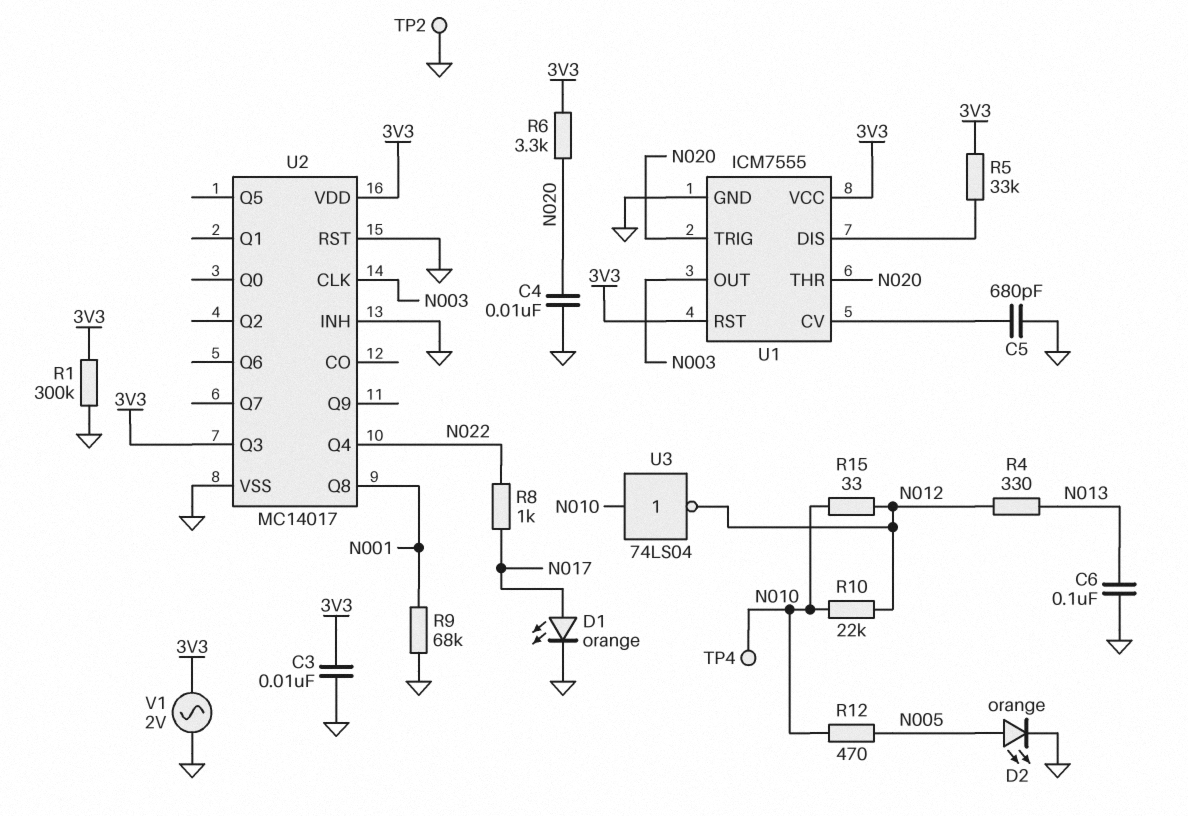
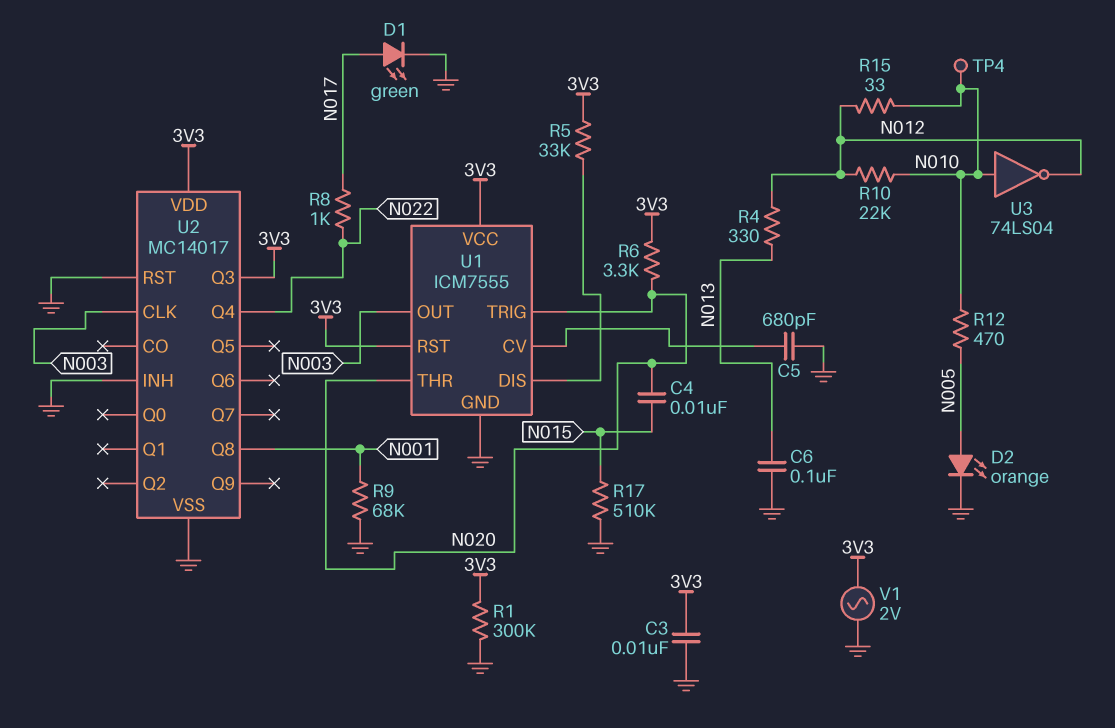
C4: 10nF (GND, N020) -> 10nF (N015, N020)
D1: LED orange (A N017, K GND) -> LED green (A N017, K GND)
R17: none -> 510k (GND, N015)
TP2: test point (GND) -> none

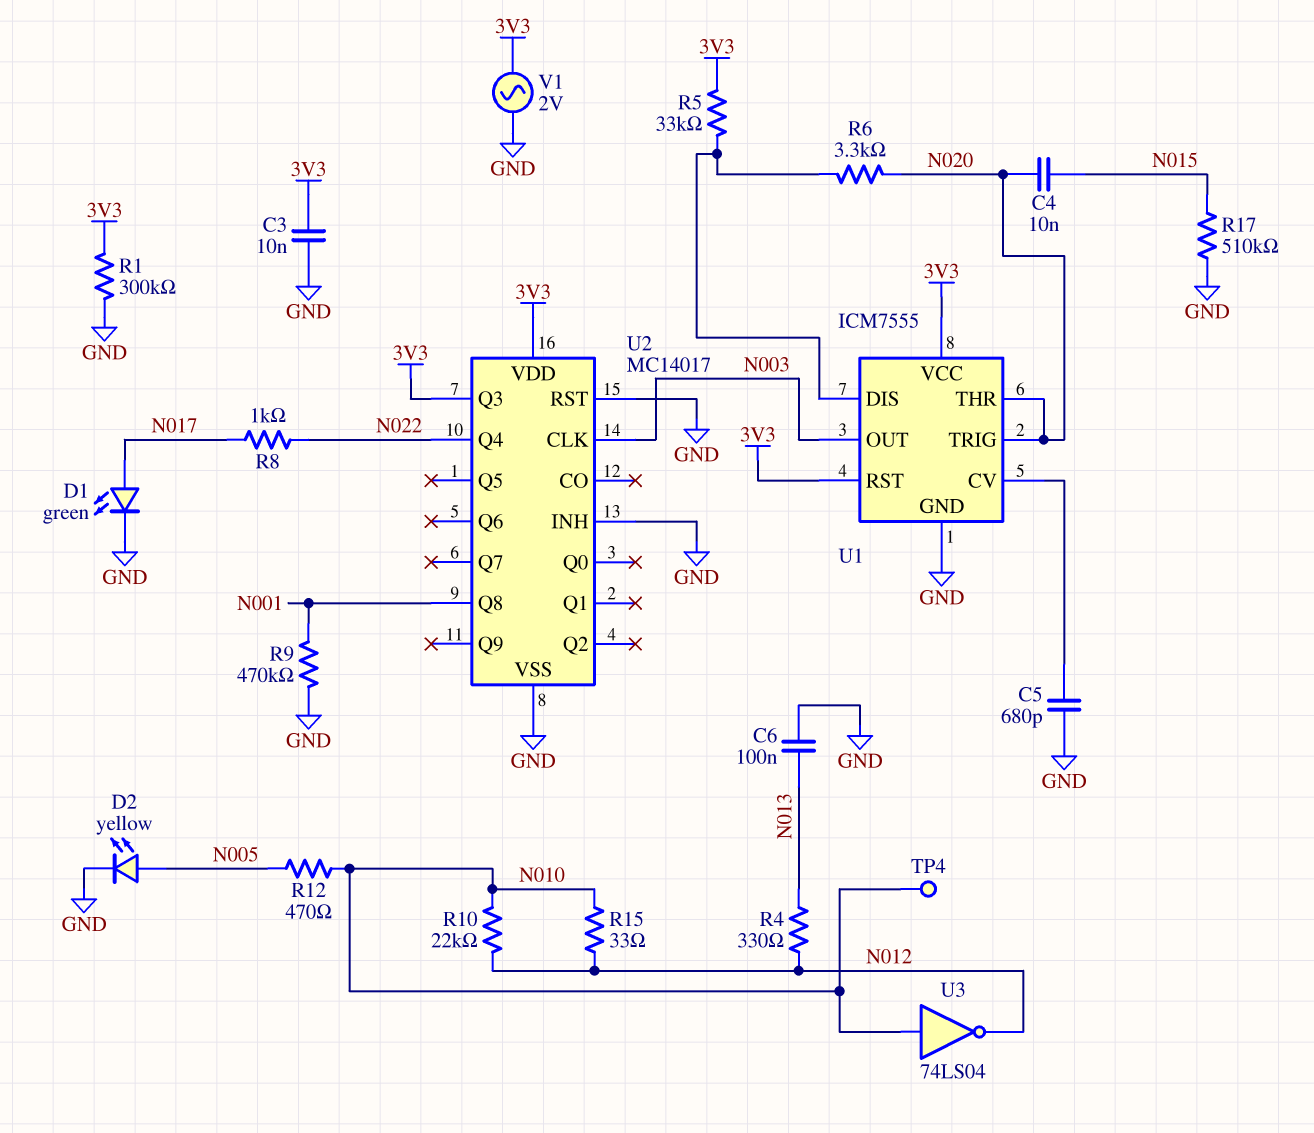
D2: LED orange (A N005, K GND) -> LED yellow (A N005, K GND)
R6: 3.3k (3V3, N020) -> 3.3k (N020, U1/DIS)
R9: 68k (GND, N001) -> 470k (GND, N001)

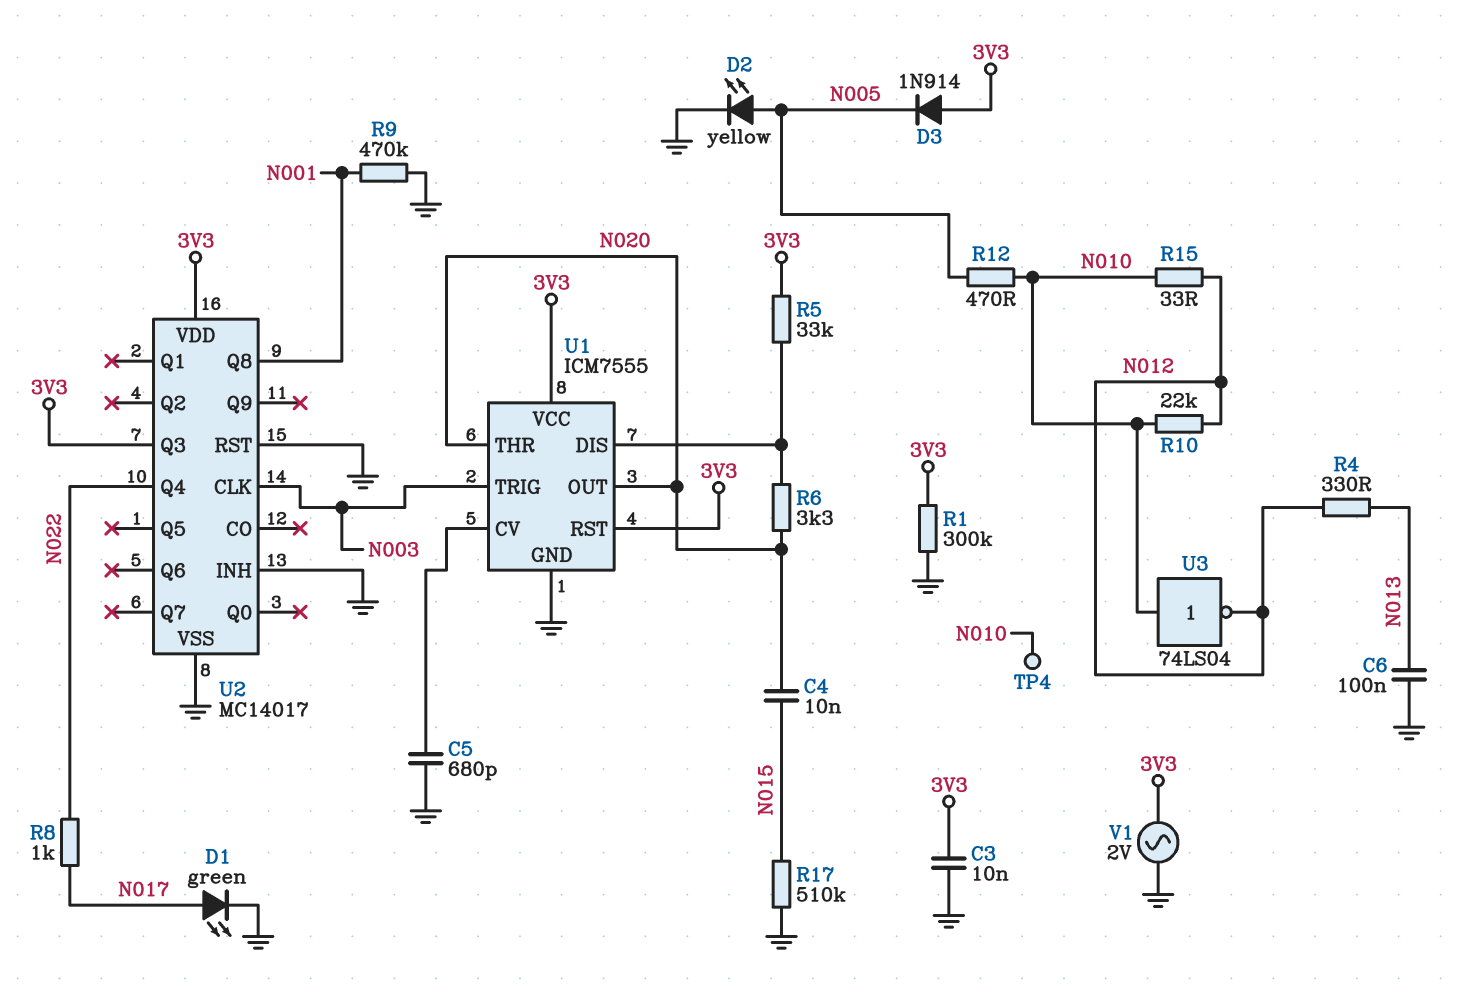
D3: none -> diode 1N914 (A 3V3, K N005)
U1 pin OUT: N003 -> N020
U1 pin TRIG: N020 -> N003

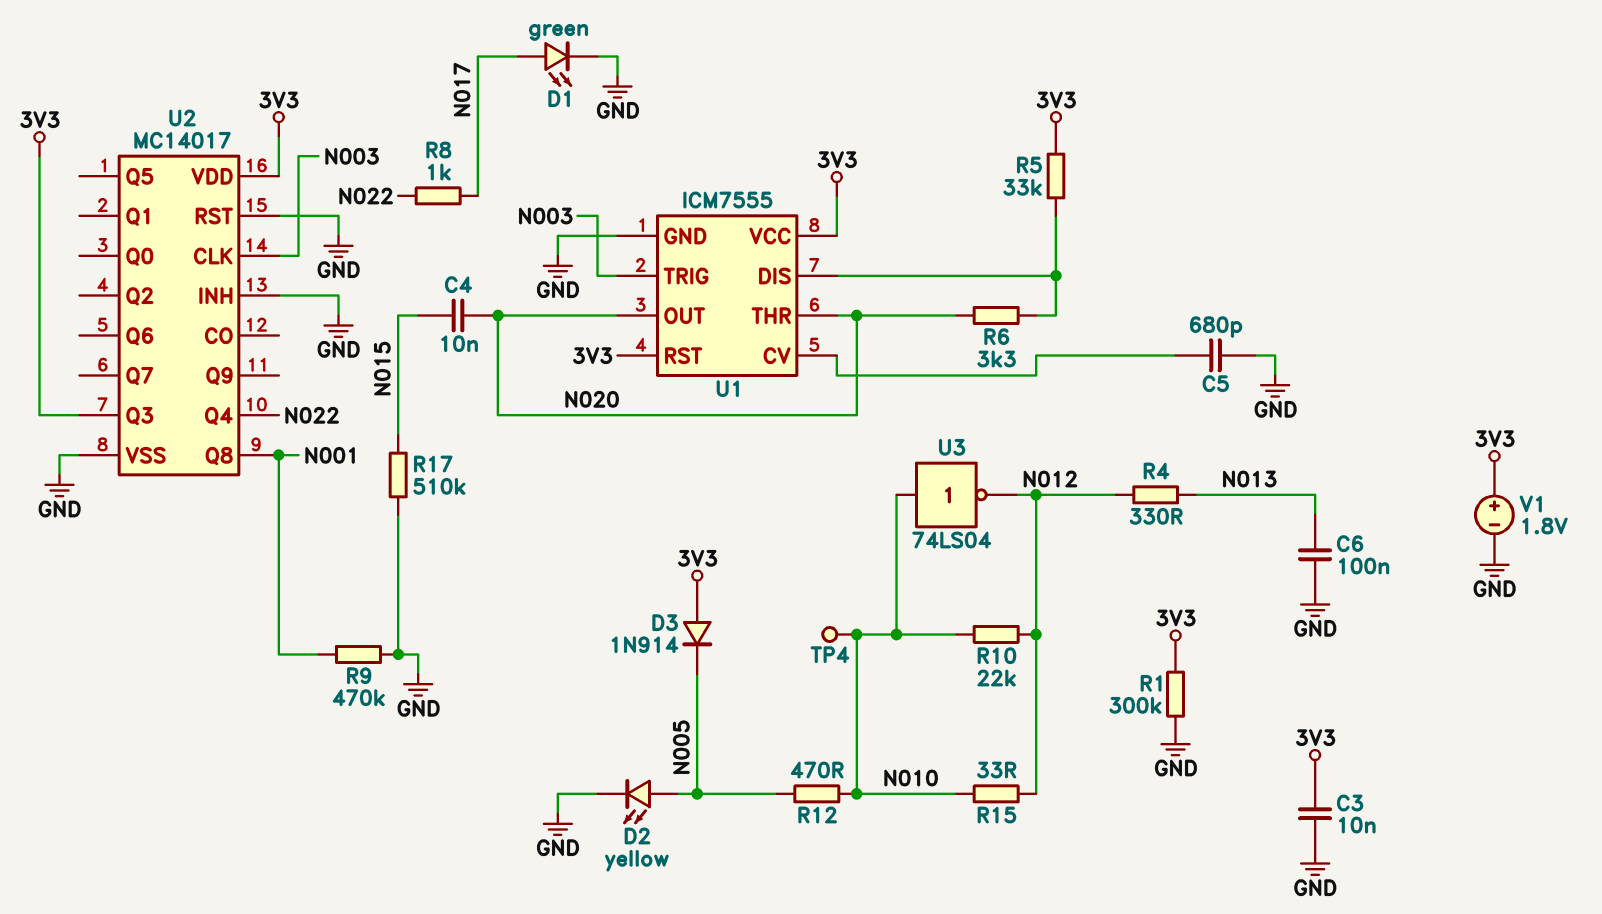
V1: AC 2V (3V3, GND) -> 1.8V (plus 3V3, minus GND)

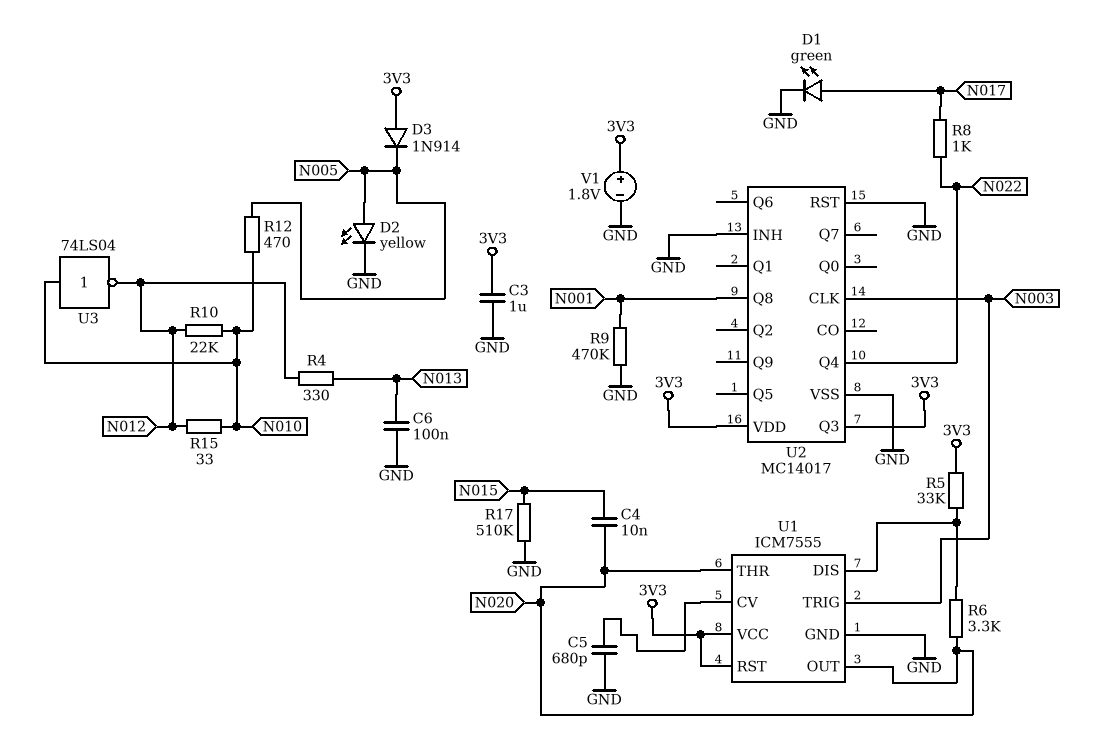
C3: 10nF (3V3, GND) -> 1uF (3V3, GND)
R1: 300k (3V3, GND) -> none
TP4: test point (N010) -> none

